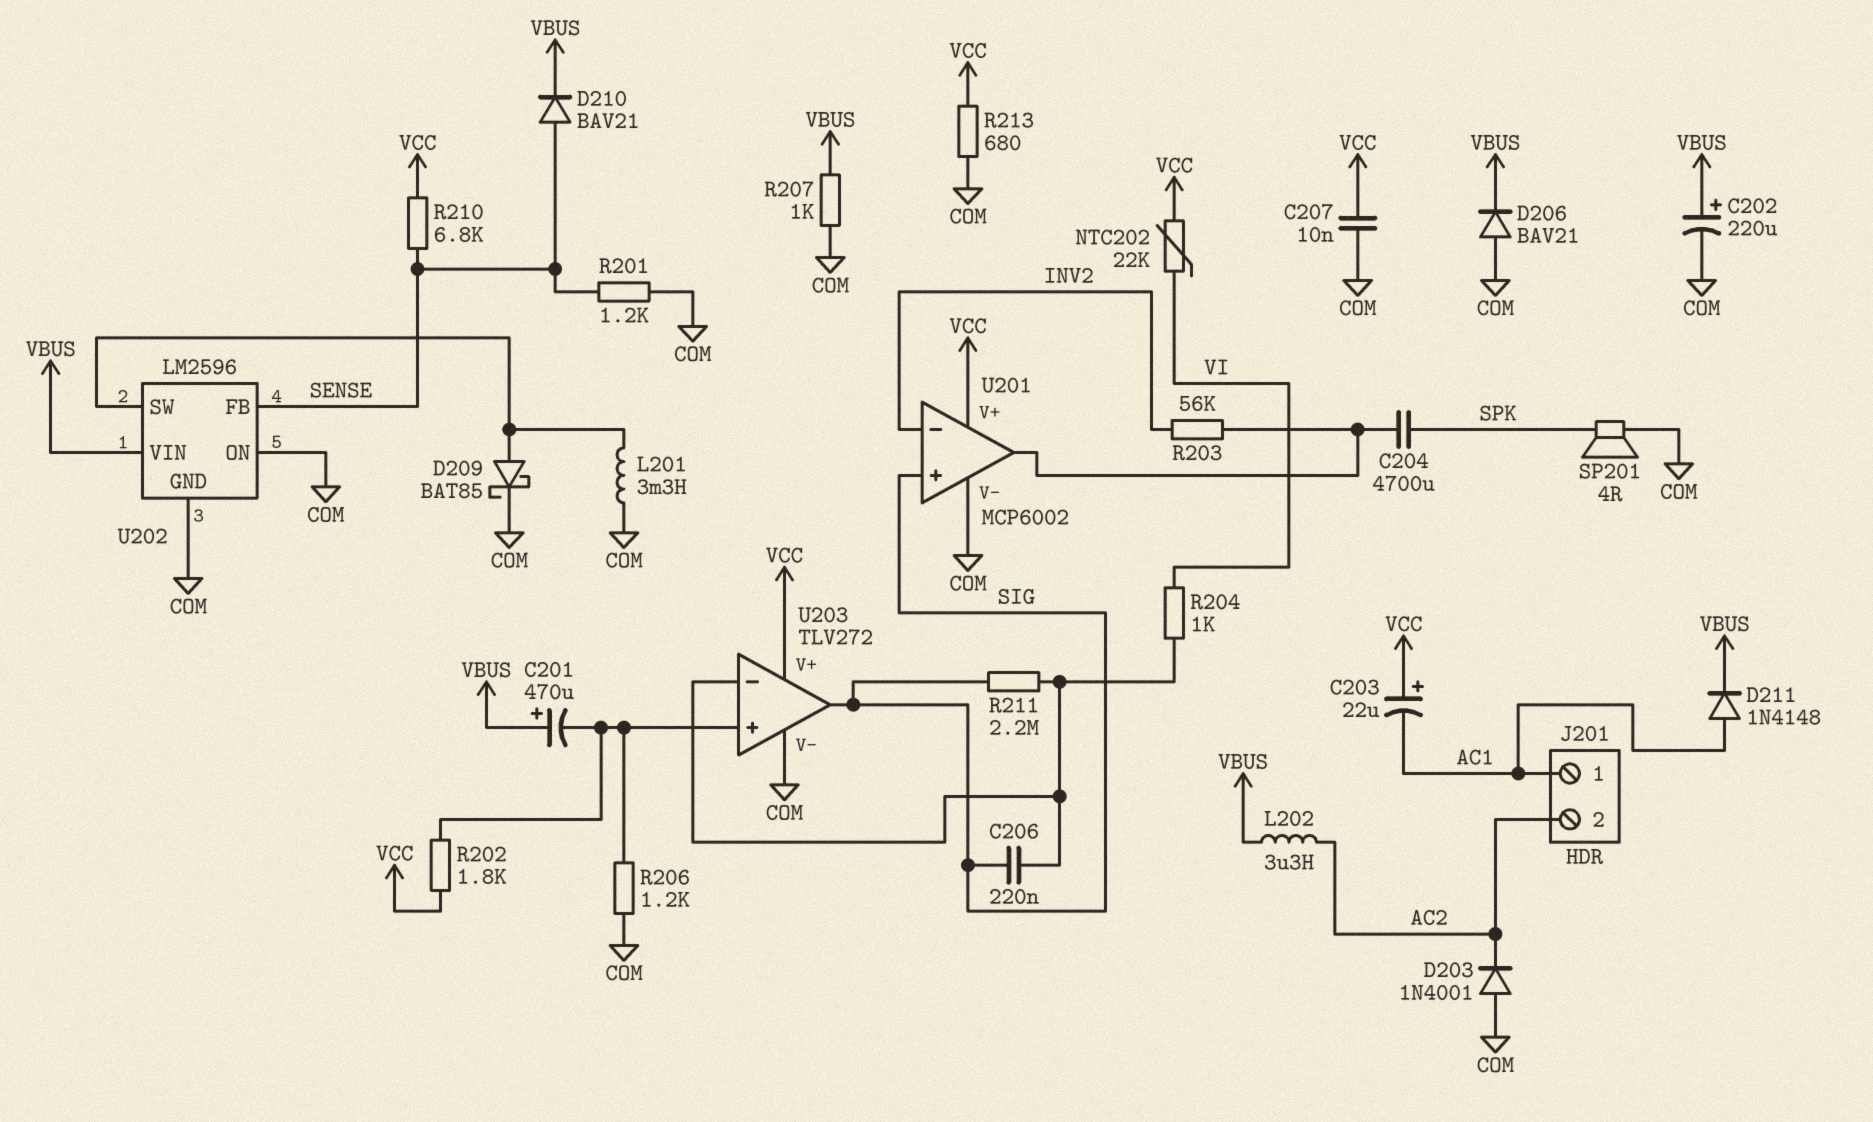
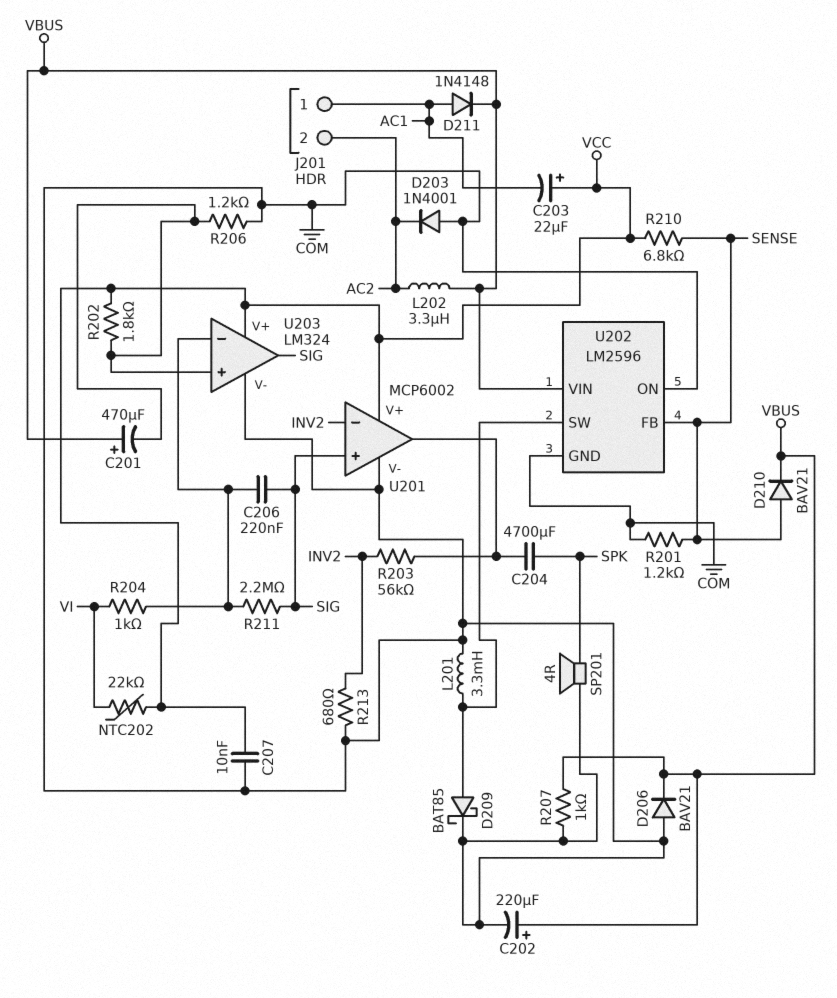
R213: 680 (COM, VCC) -> 680 (COM, INV2)
U203: TLV272 -> LM324

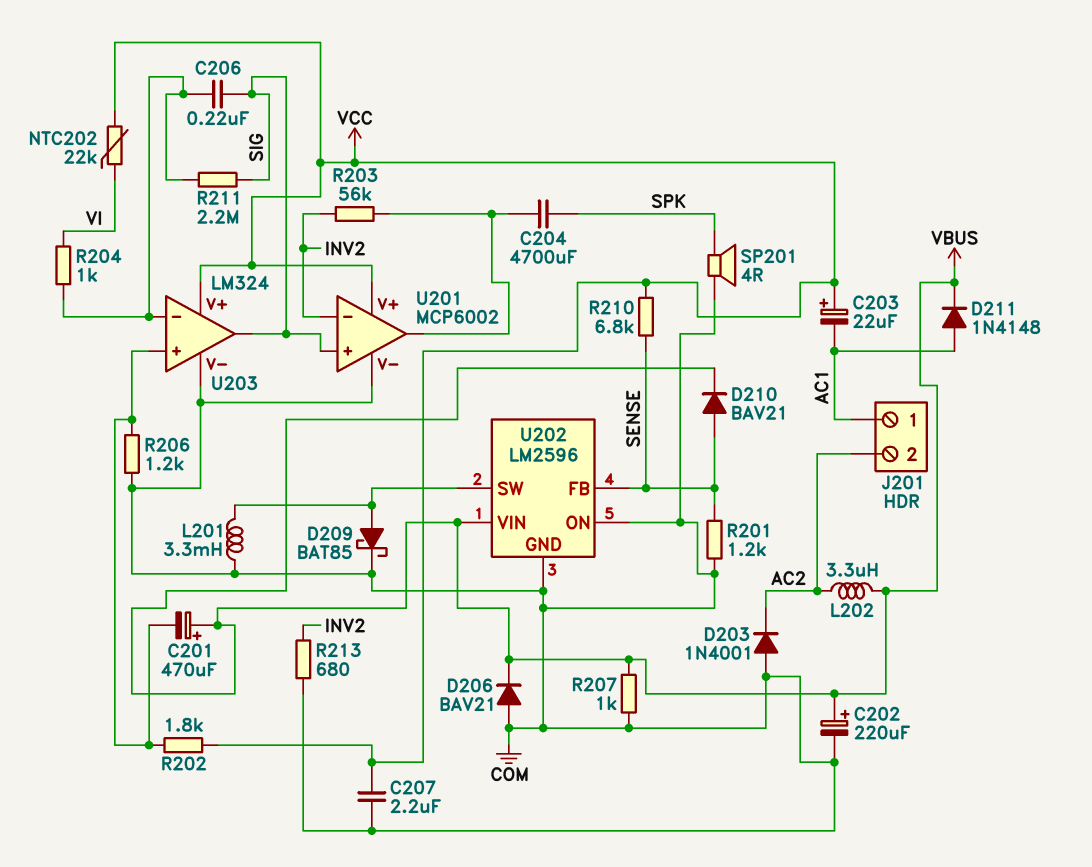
C207: 10nF (COM, VCC) -> 2.2uF (COM, VCC)

